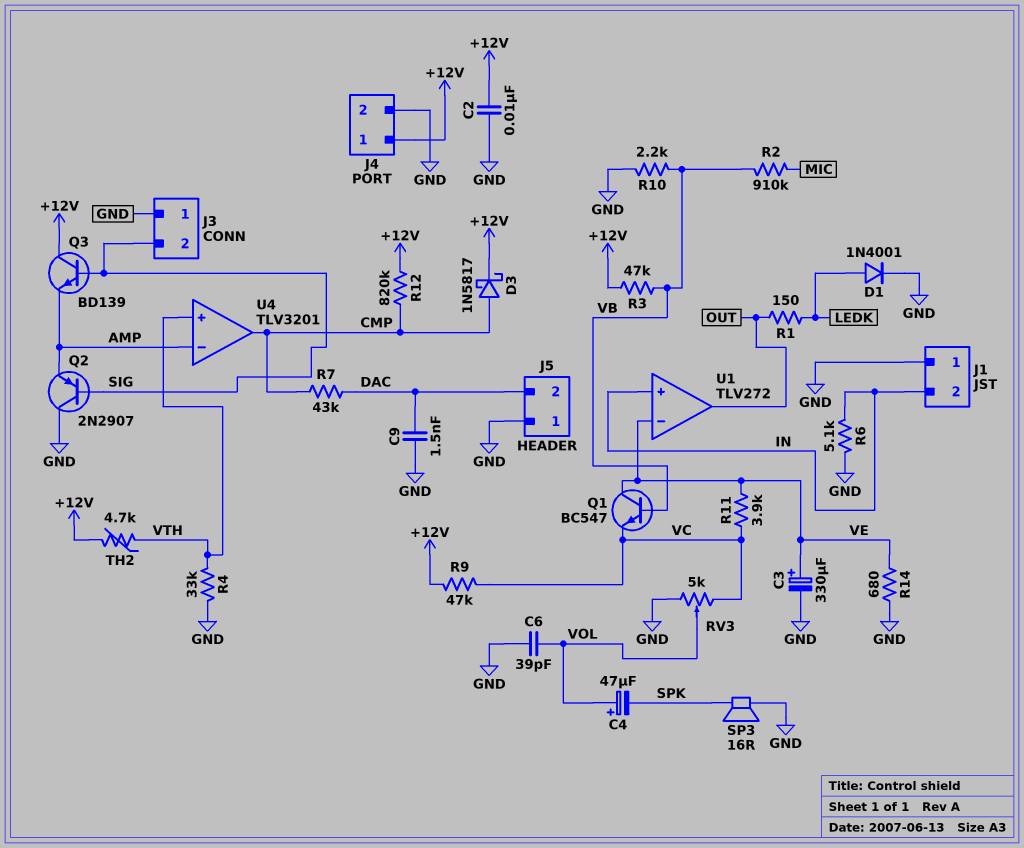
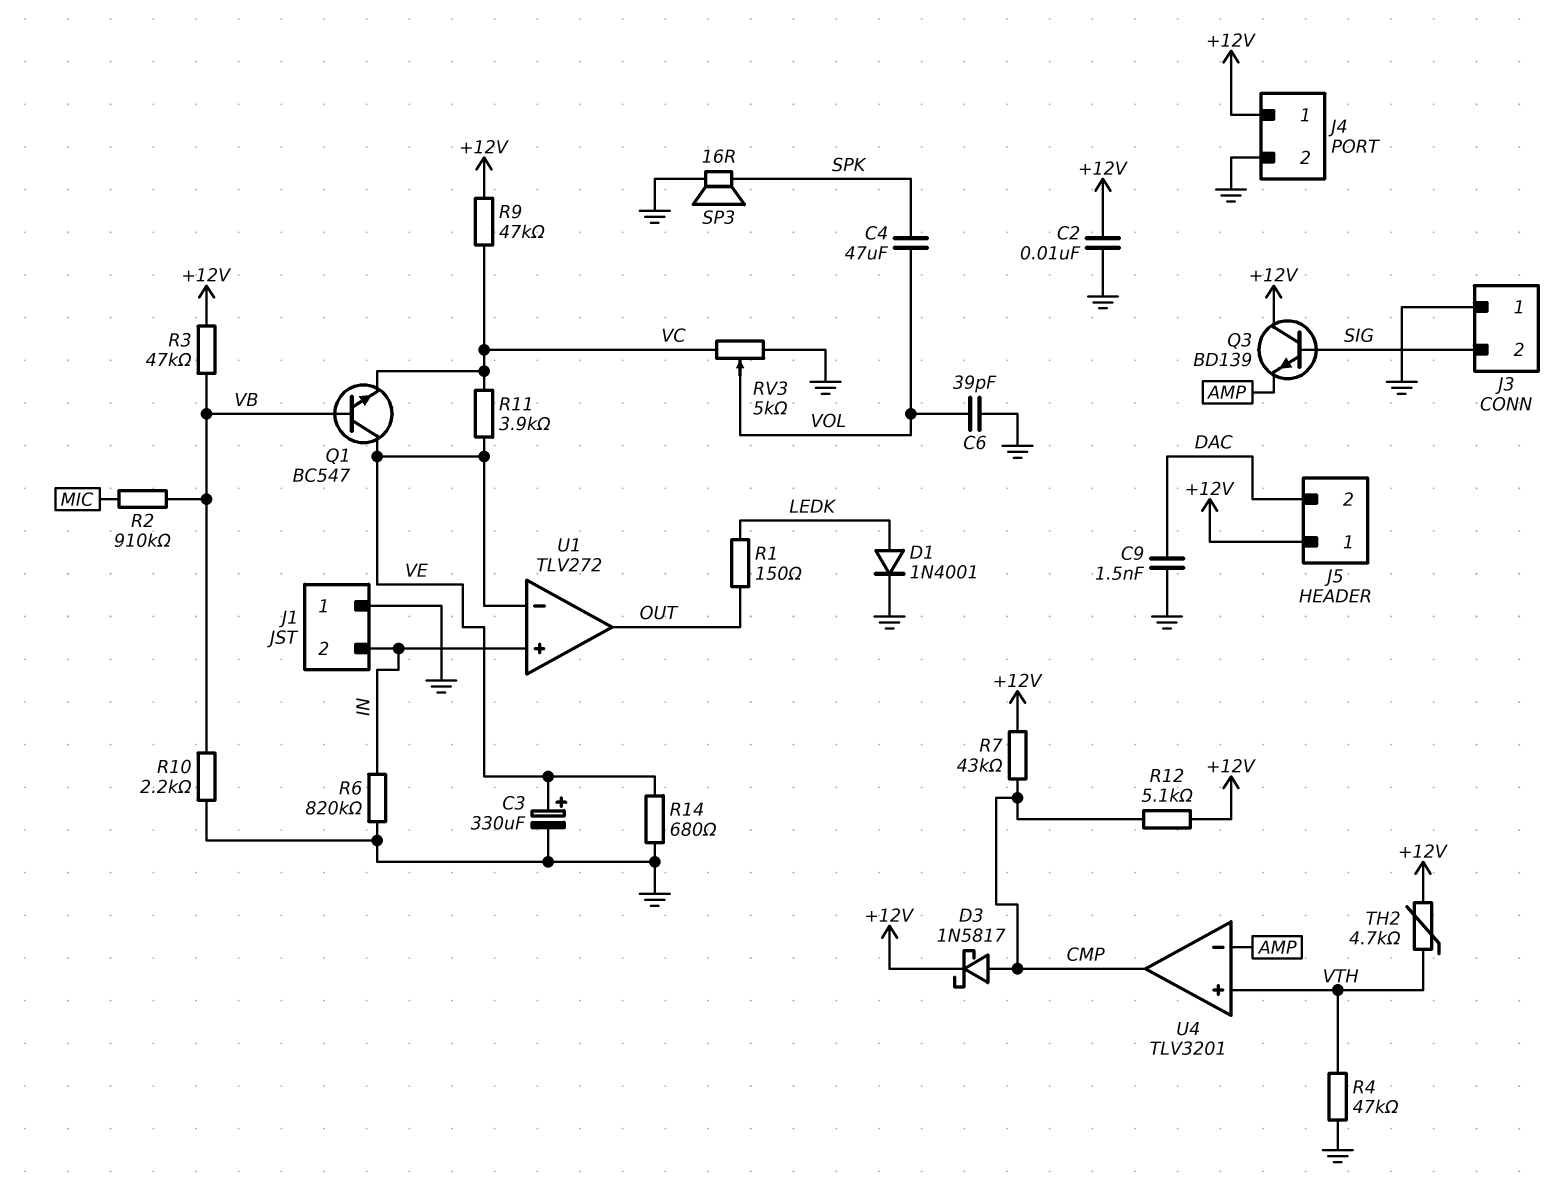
C4: 47uF (plus VOL, minus SPK) -> 47uF (SPK, VOL)
J5 pin 1: GND -> +12V
Q2: PNP 2N2907 (B SIG, C GND, E AMP) -> none
R4: 33k (GND, VTH) -> 47k (GND, VTH)
R6: 5.1k (GND, IN) -> 820k (GND, IN)
R7: 43k (CMP, DAC) -> 43k (+12V, CMP)
R12: 820k (+12V, CMP) -> 5.1k (+12V, CMP)

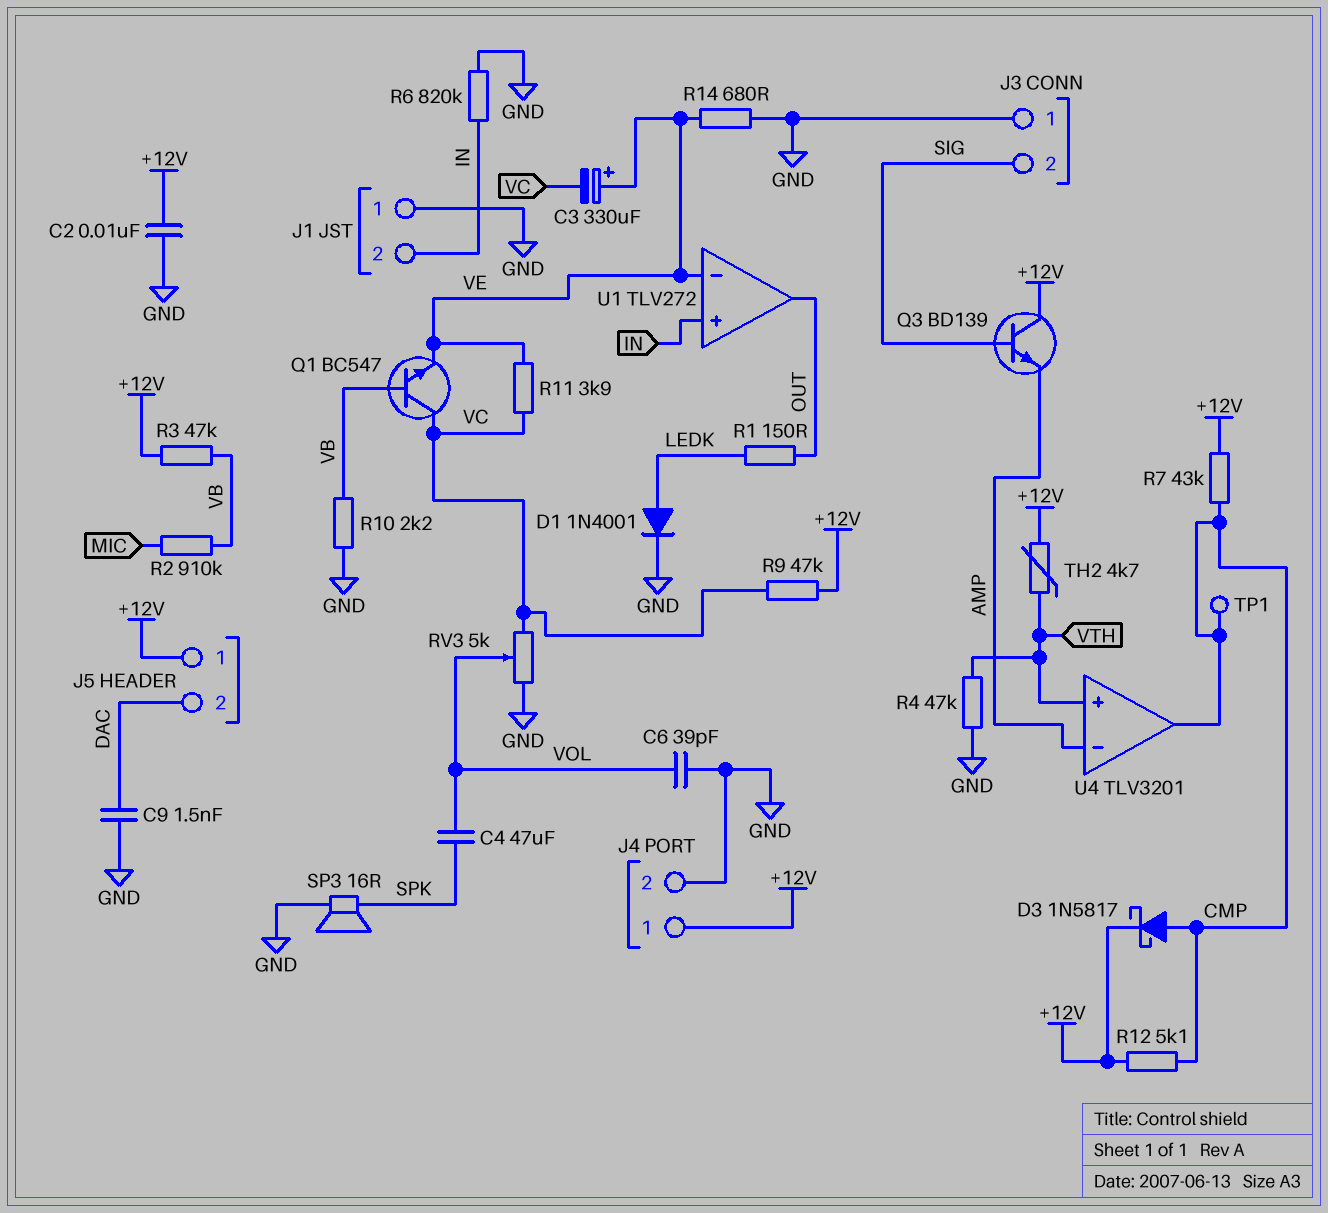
C3: 330uF (plus VE, minus GND) -> 330uF (plus VE, minus VC)
Q1: NPN BC547 (B VB, C VE, E VC) -> NPN BC547 (B VB, C VC, E VE)
TP1: none -> test point (CMP)

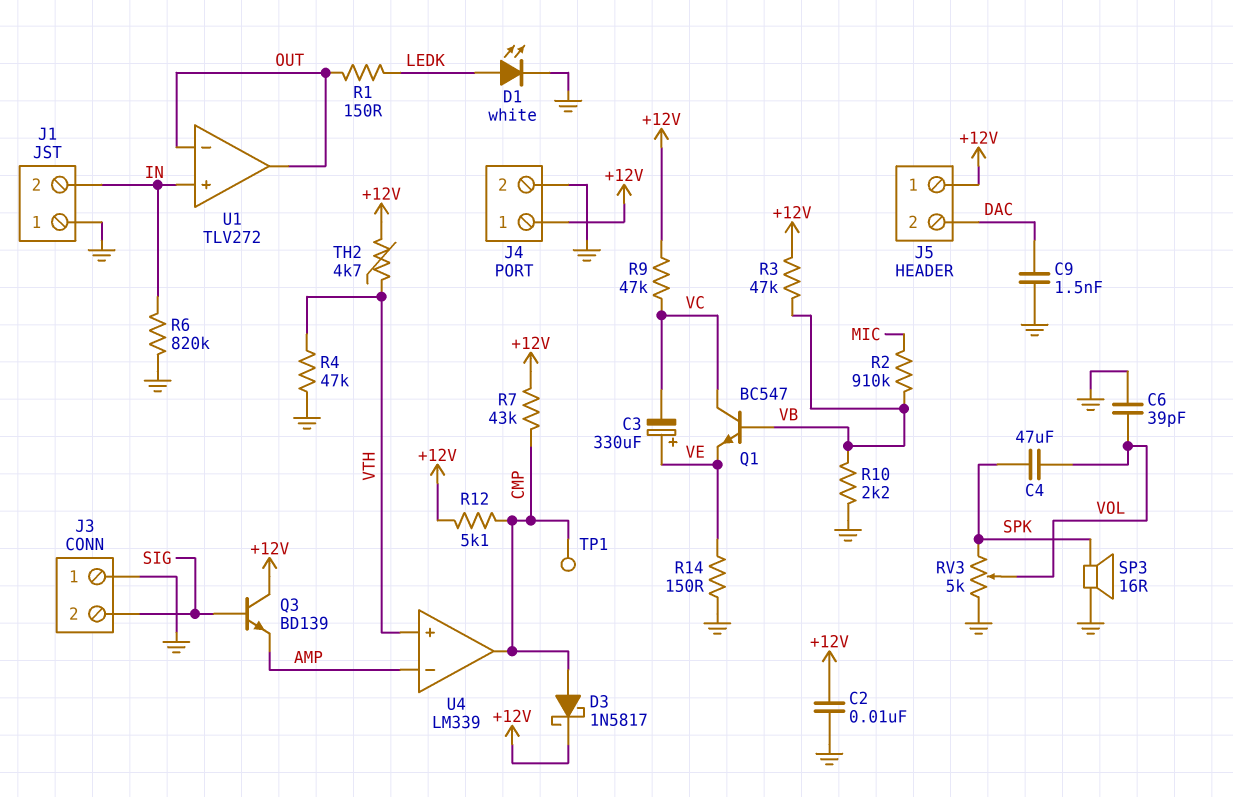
D1: diode 1N4001 (A LEDK, K GND) -> LED white (A LEDK, K GND)
R11: 3.9k (VC, VE) -> none
R14: 680 (GND, VE) -> 150 (GND, VE)
RV3: 5k (GND, VC, wiper VOL) -> 5k (GND, SPK, wiper VOL)
U1 pin in-: VE -> OUT
U4: TLV3201 -> LM339

